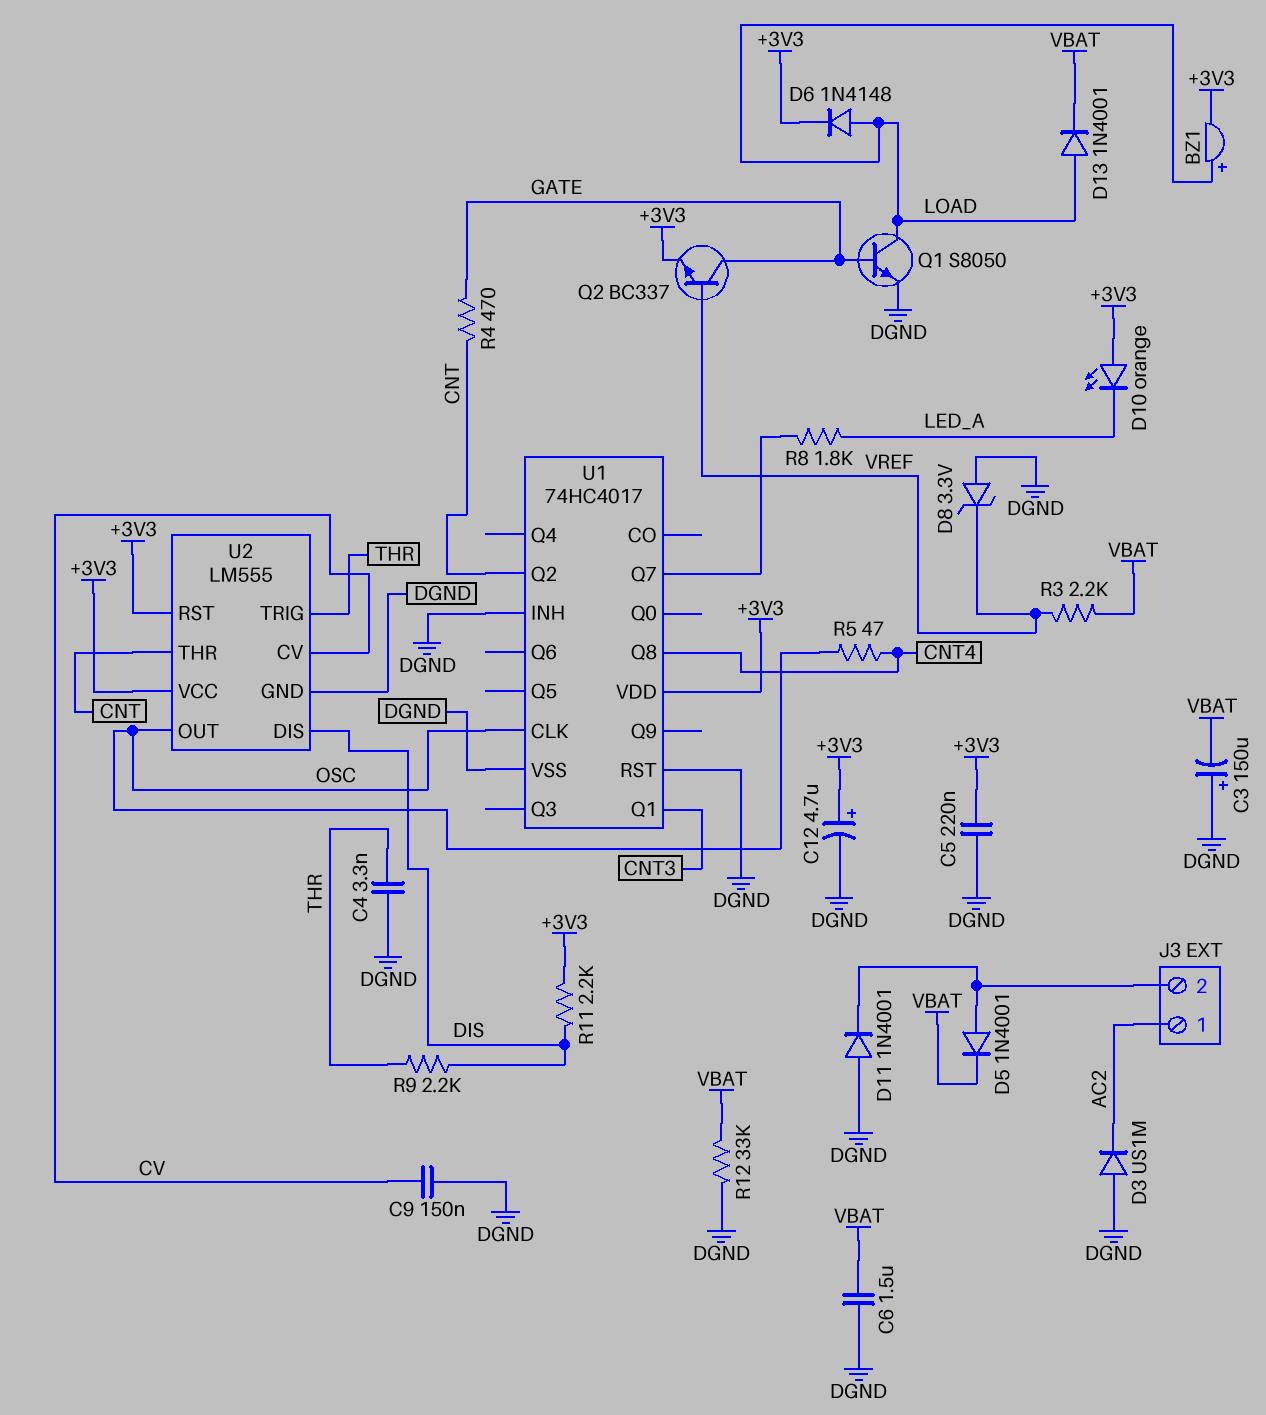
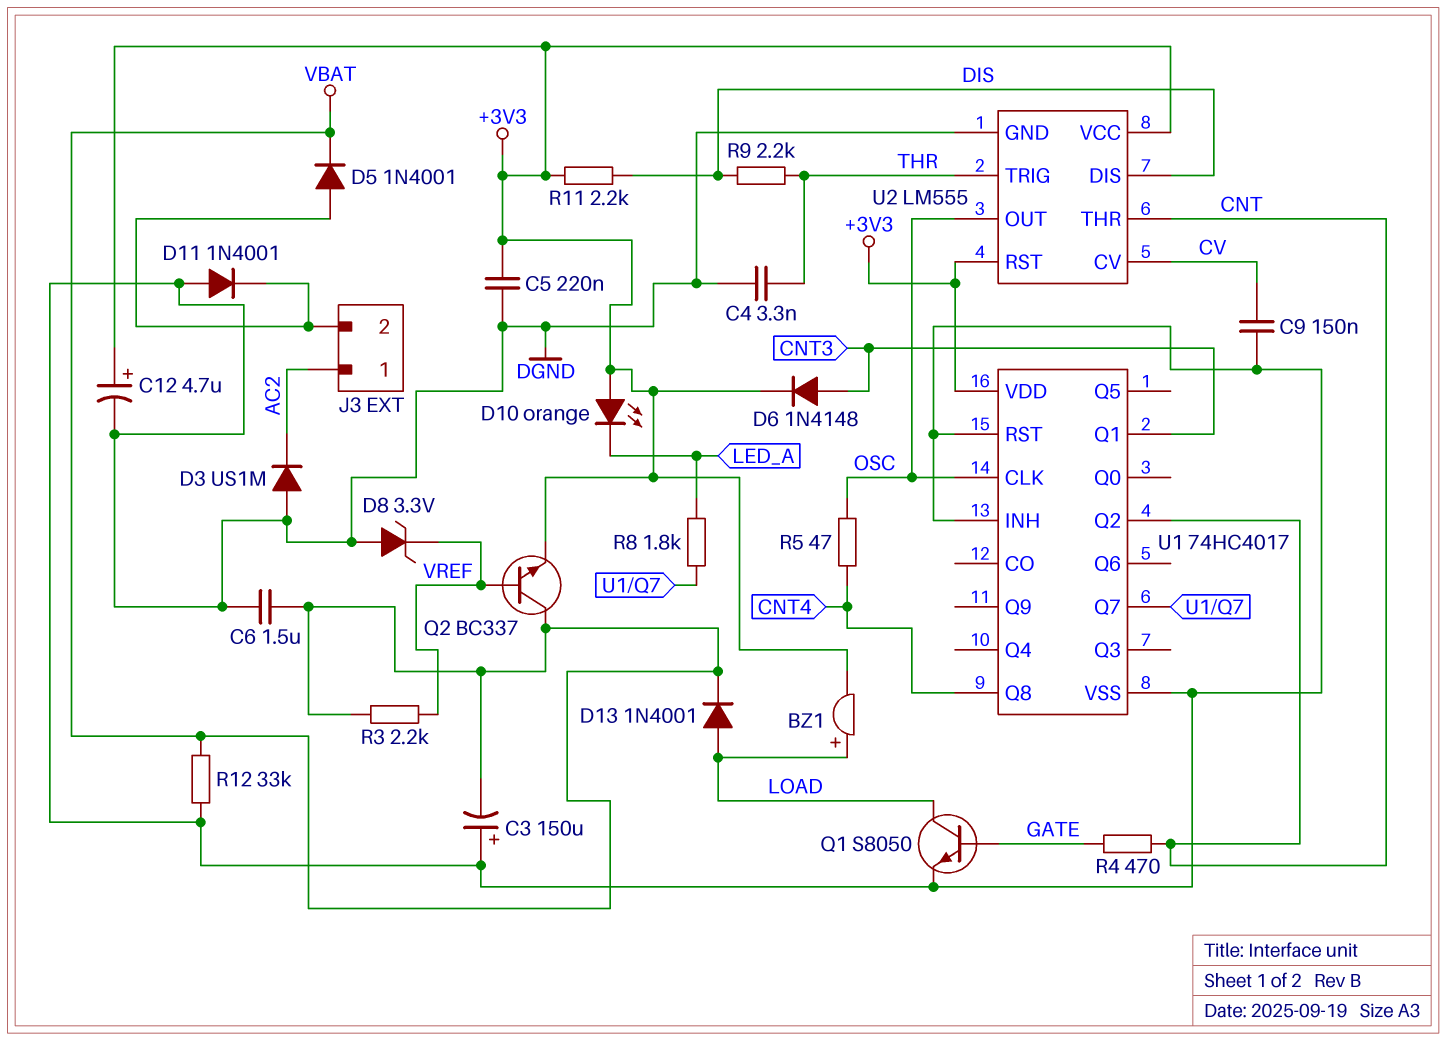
D6: diode 1N4148 (A LOAD, K +3V3) -> diode 1N4148 (A CNT3, K +3V3)
Q2: NPN BC337 (B VREF, C GATE, E +3V3) -> NPN BC337 (B VREF, C VBAT, E +3V3)

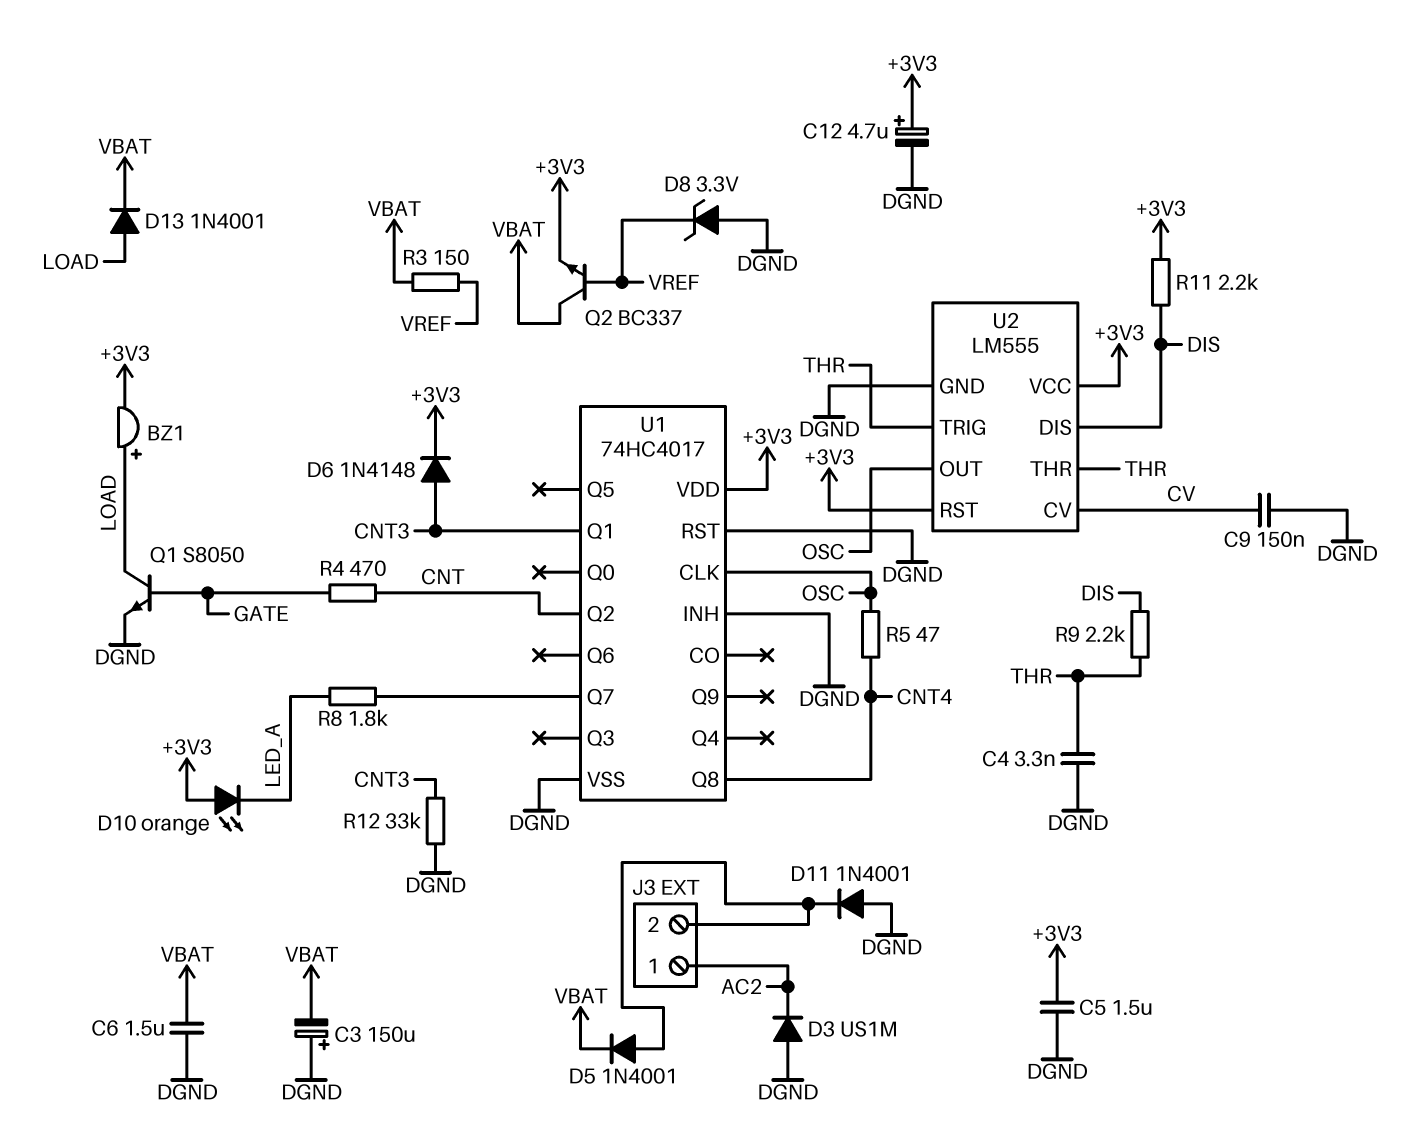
C5: 220nF (+3V3, DGND) -> 1.5uF (+3V3, DGND)
R3: 2.2k (VBAT, VREF) -> 150 (VBAT, VREF)
R12: 33k (DGND, VBAT) -> 33k (CNT3, DGND)
U2 pin THR: CNT -> THR

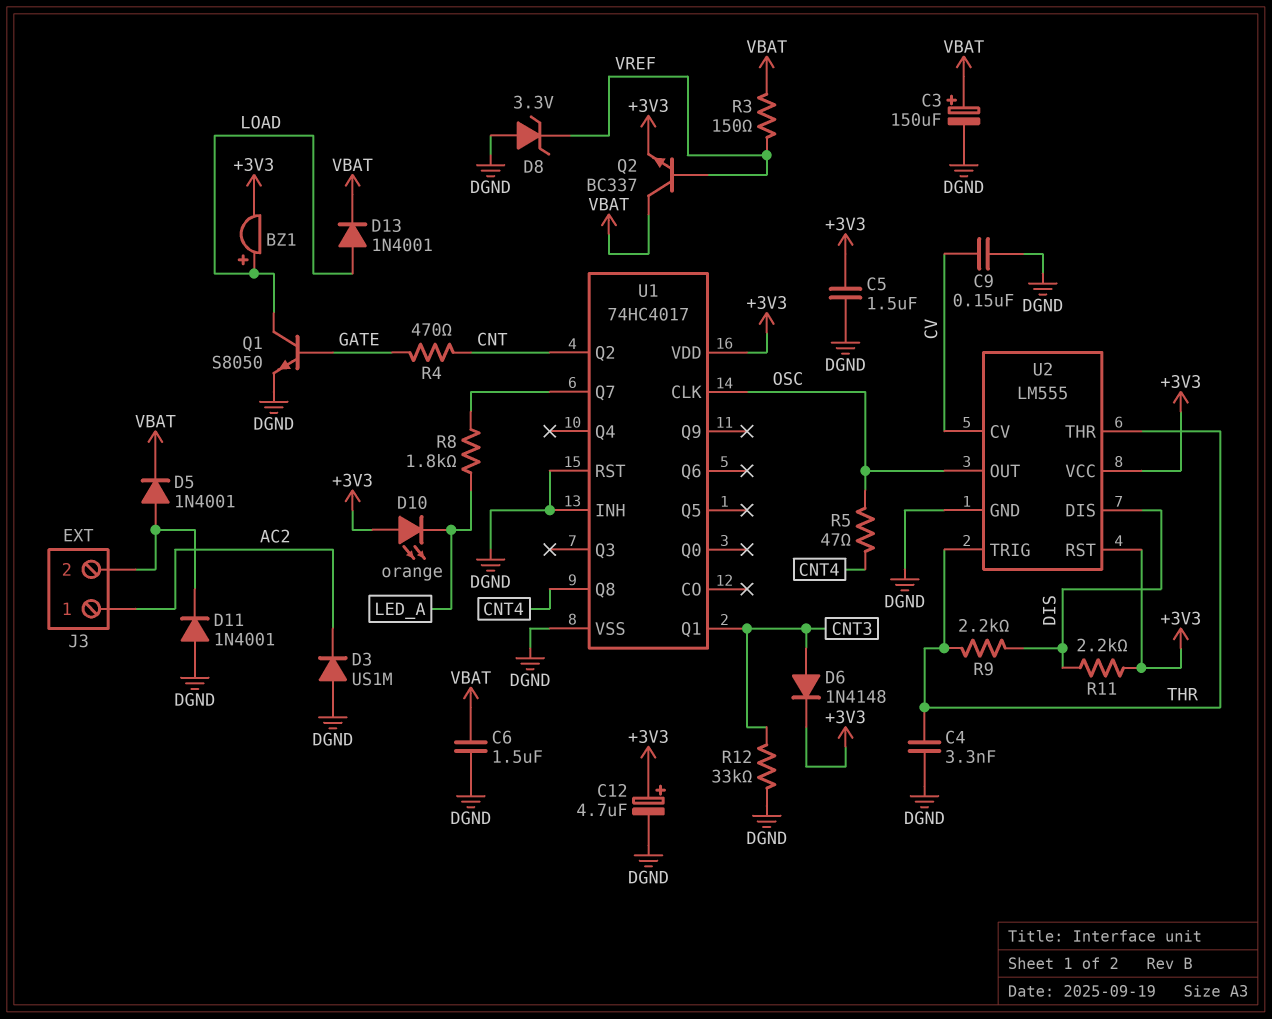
C3: 150uF (plus DGND, minus VBAT) -> 150uF (plus VBAT, minus DGND)

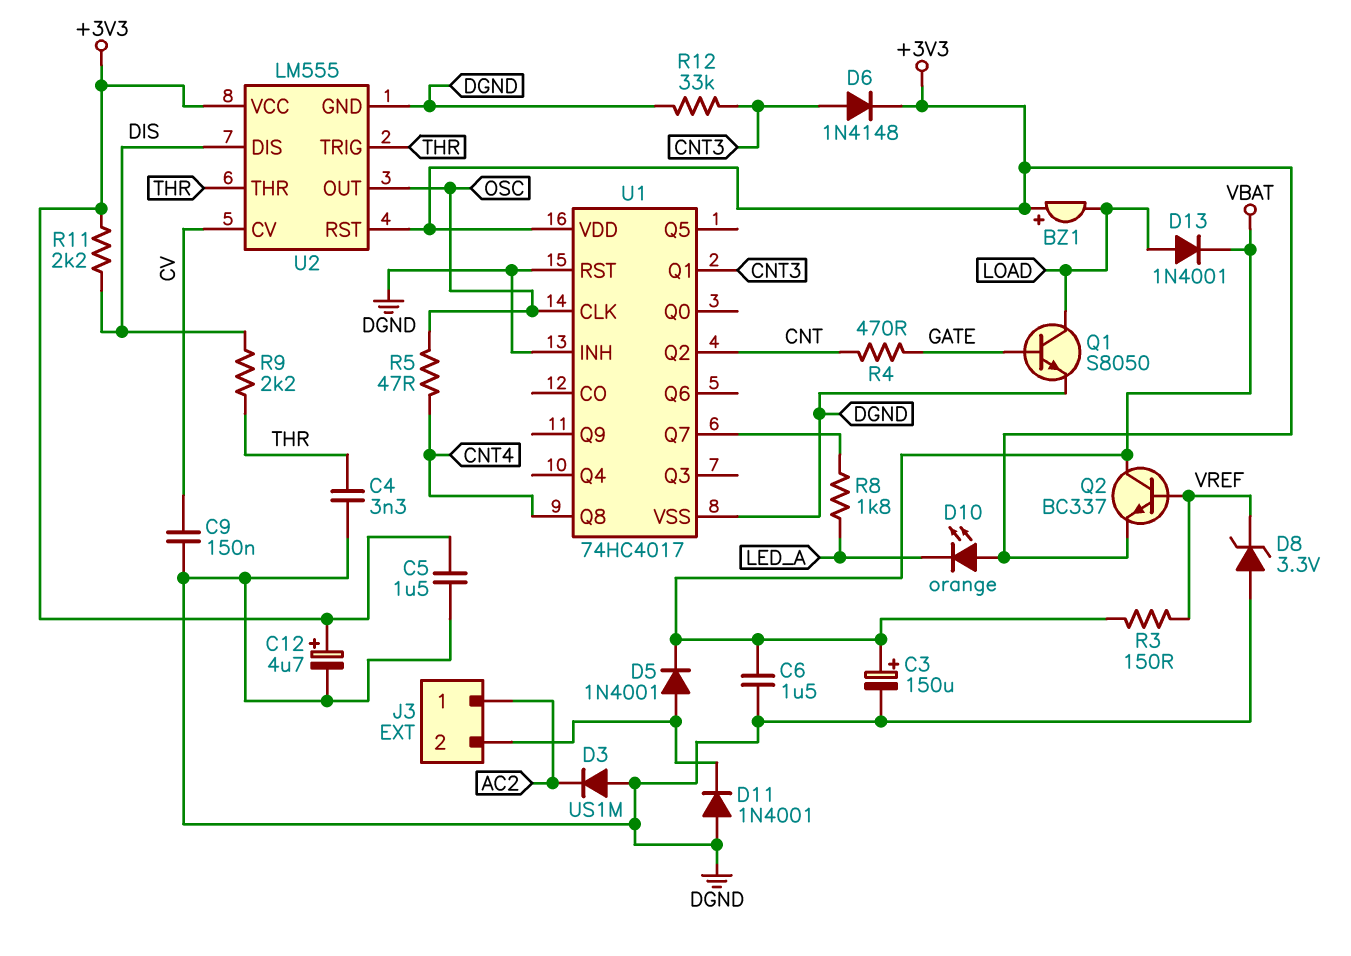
BZ1: buzzer (plus LOAD, minus +3V3) -> buzzer (plus +3V3, minus LOAD)

